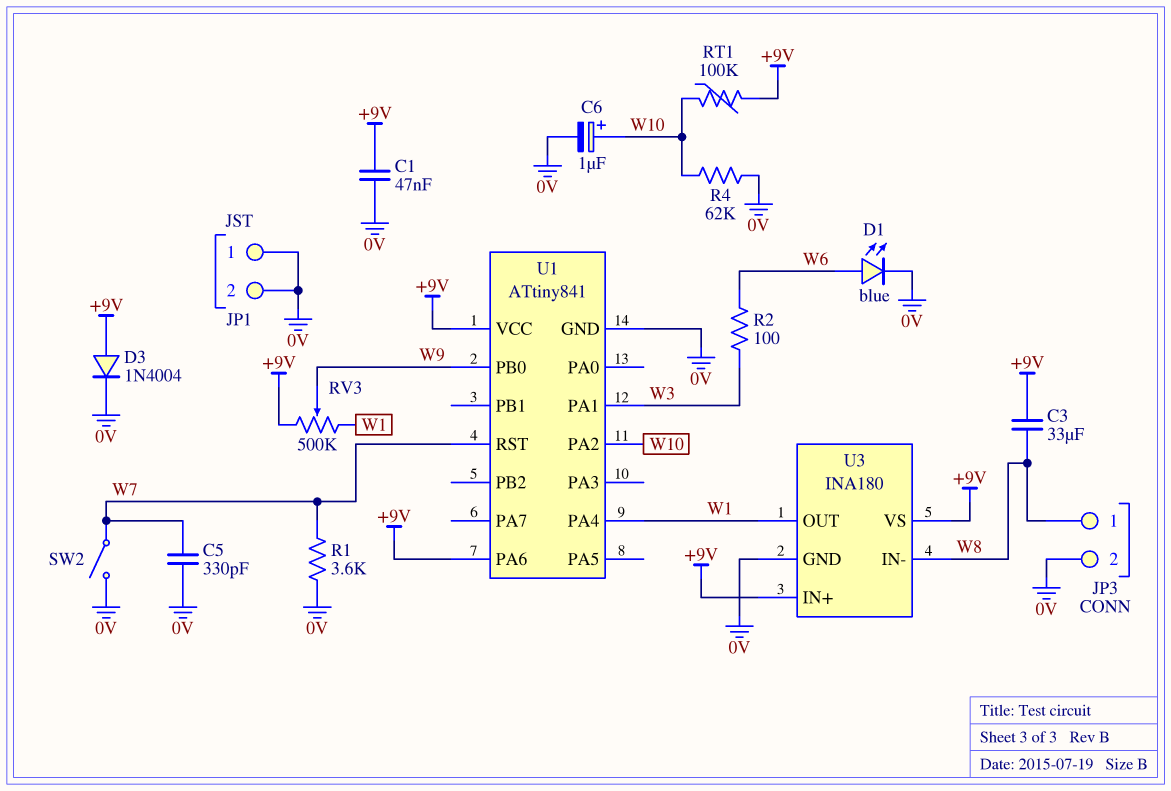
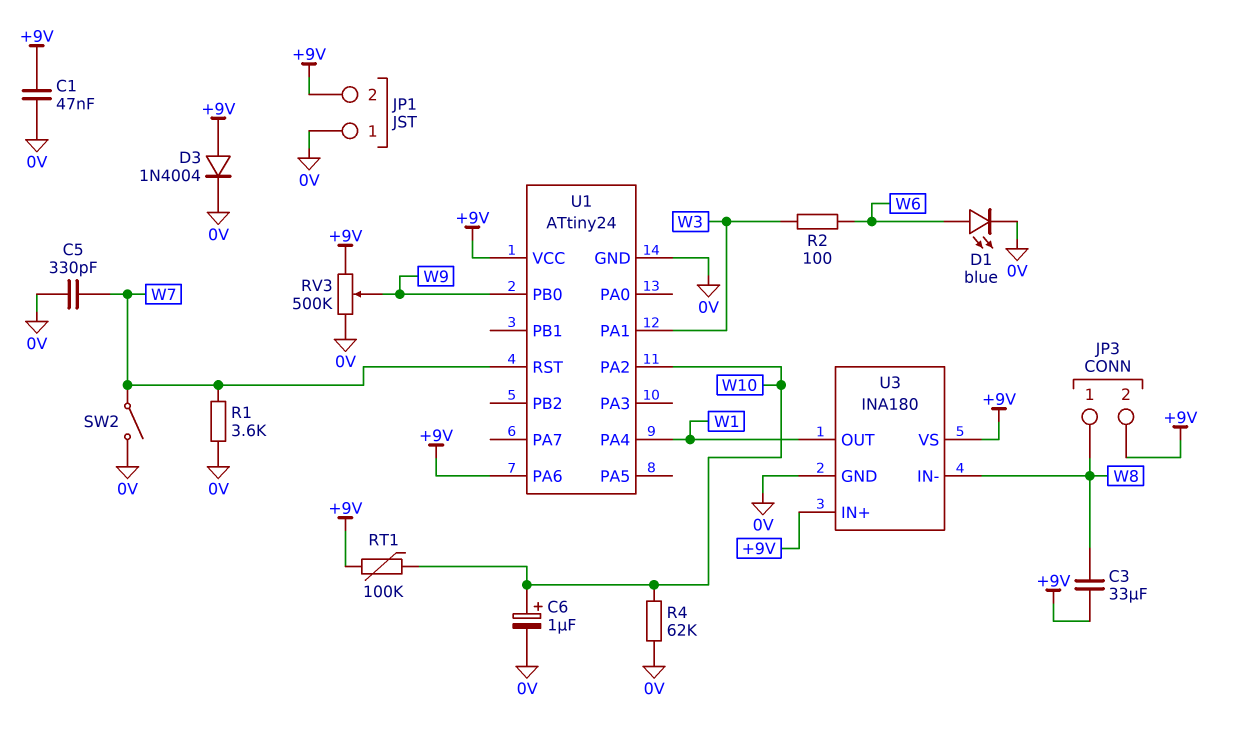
JP1 pin 2: 0V -> +9V
JP3 pin 2: 0V -> +9V
RV3: 500k (+9V, W1, wiper W9) -> 500k (+9V, 0V, wiper W9)
U1: ATtiny841 -> ATtiny24

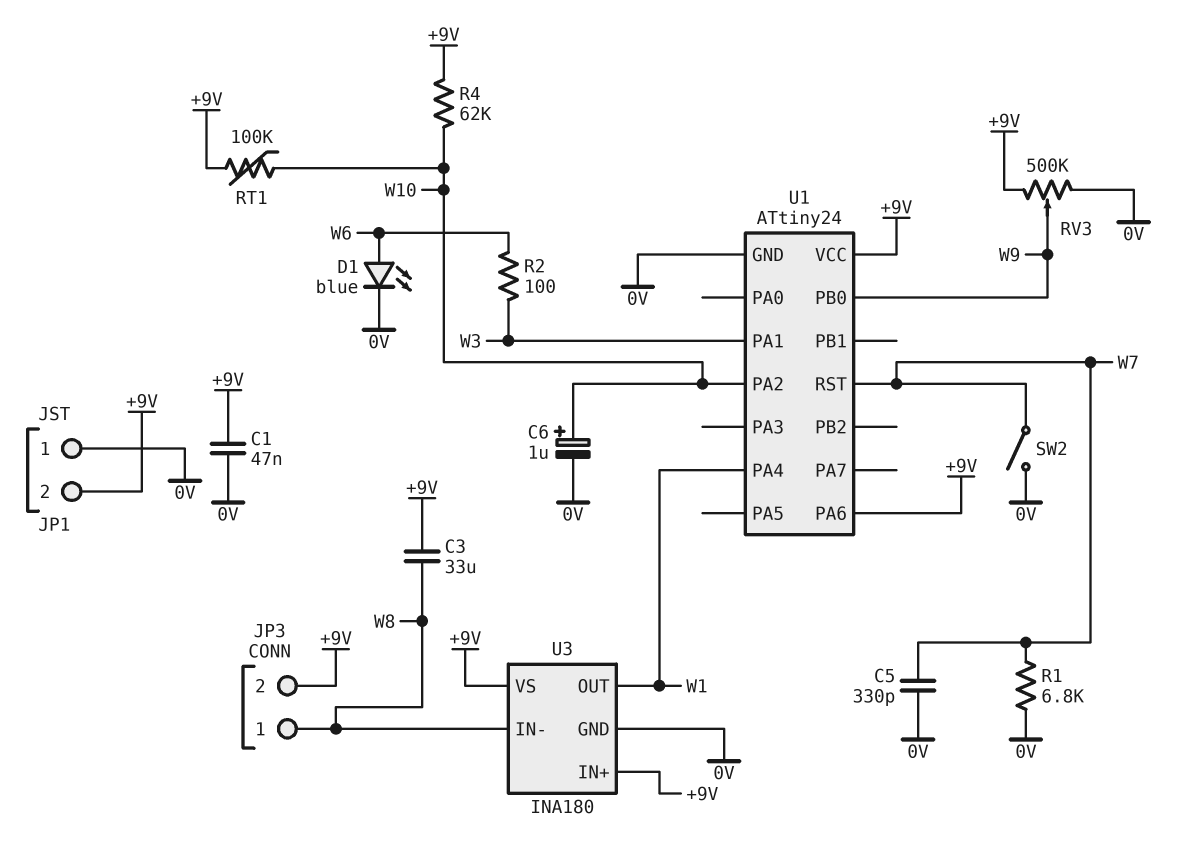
D3: diode 1N4004 (A +9V, K 0V) -> none
R1: 3.6k (0V, W7) -> 6.8k (0V, W7)
R4: 62k (0V, W10) -> 62k (+9V, W10)

